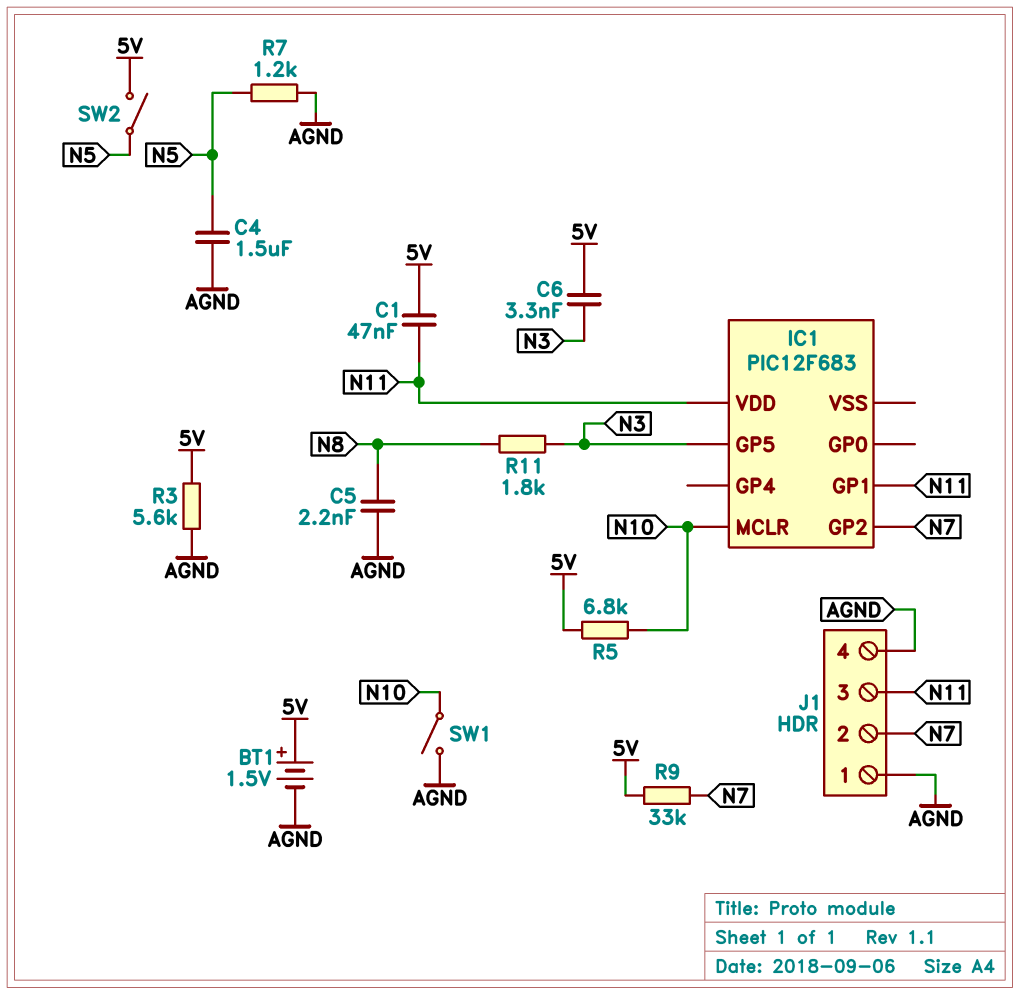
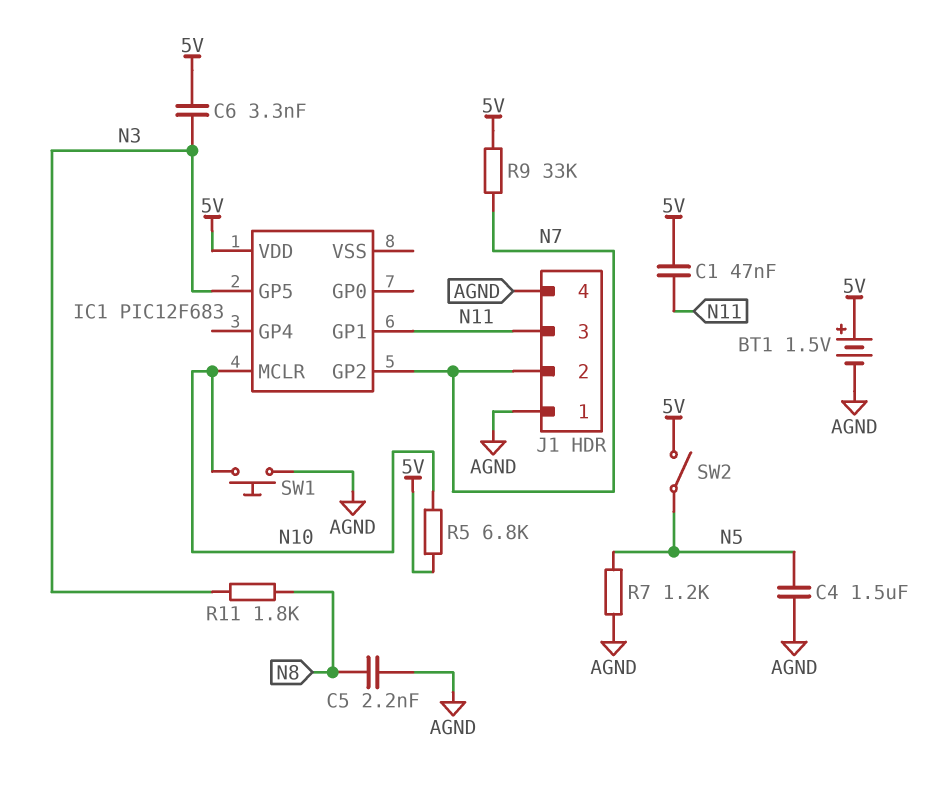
IC1 pin VDD: N11 -> 5V
R3: 5.6k (5V, AGND) -> none
SW1: switch (AGND, N10) -> button (AGND, N10)

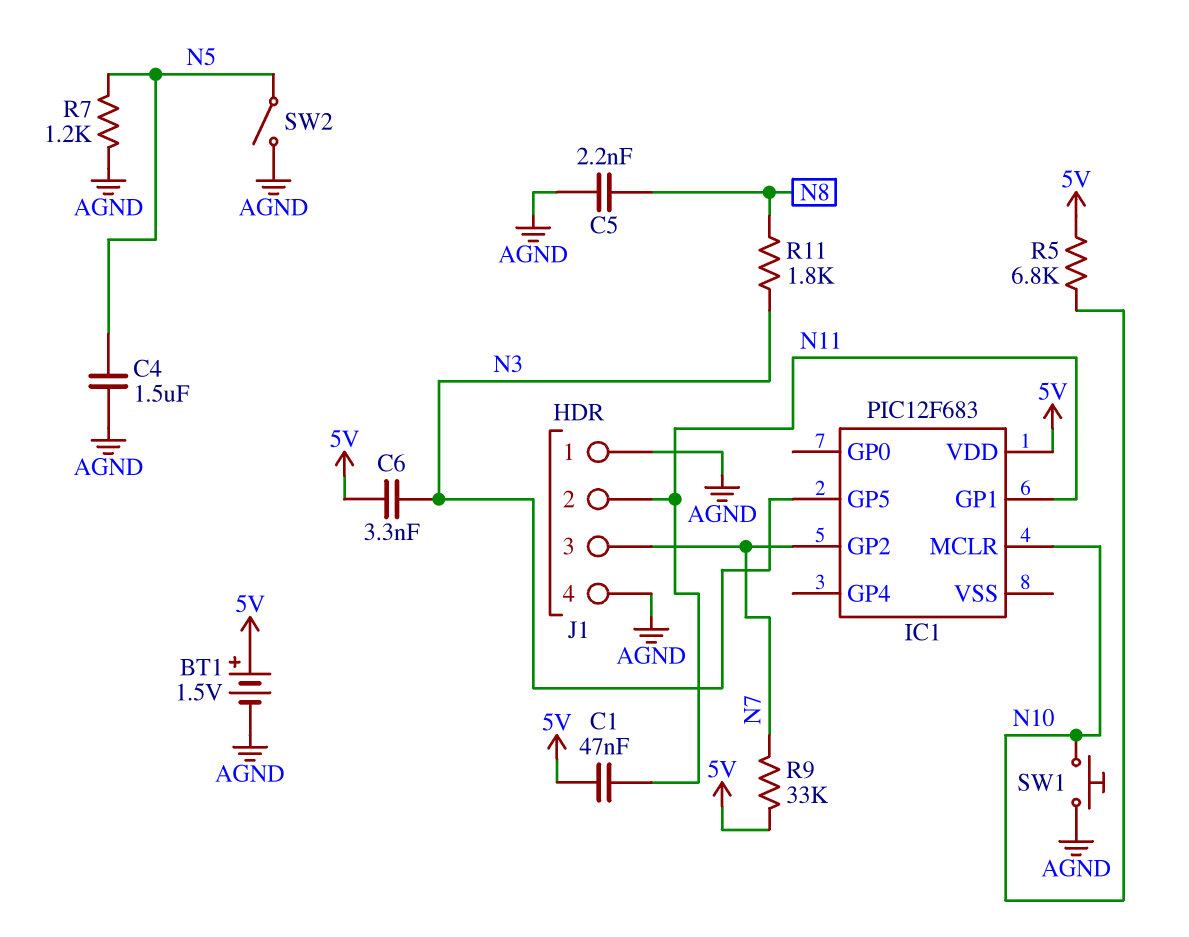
J1 pin 2: N7 -> N11
J1 pin 3: N11 -> N7
SW2: switch (5V, N5) -> switch (AGND, N5)

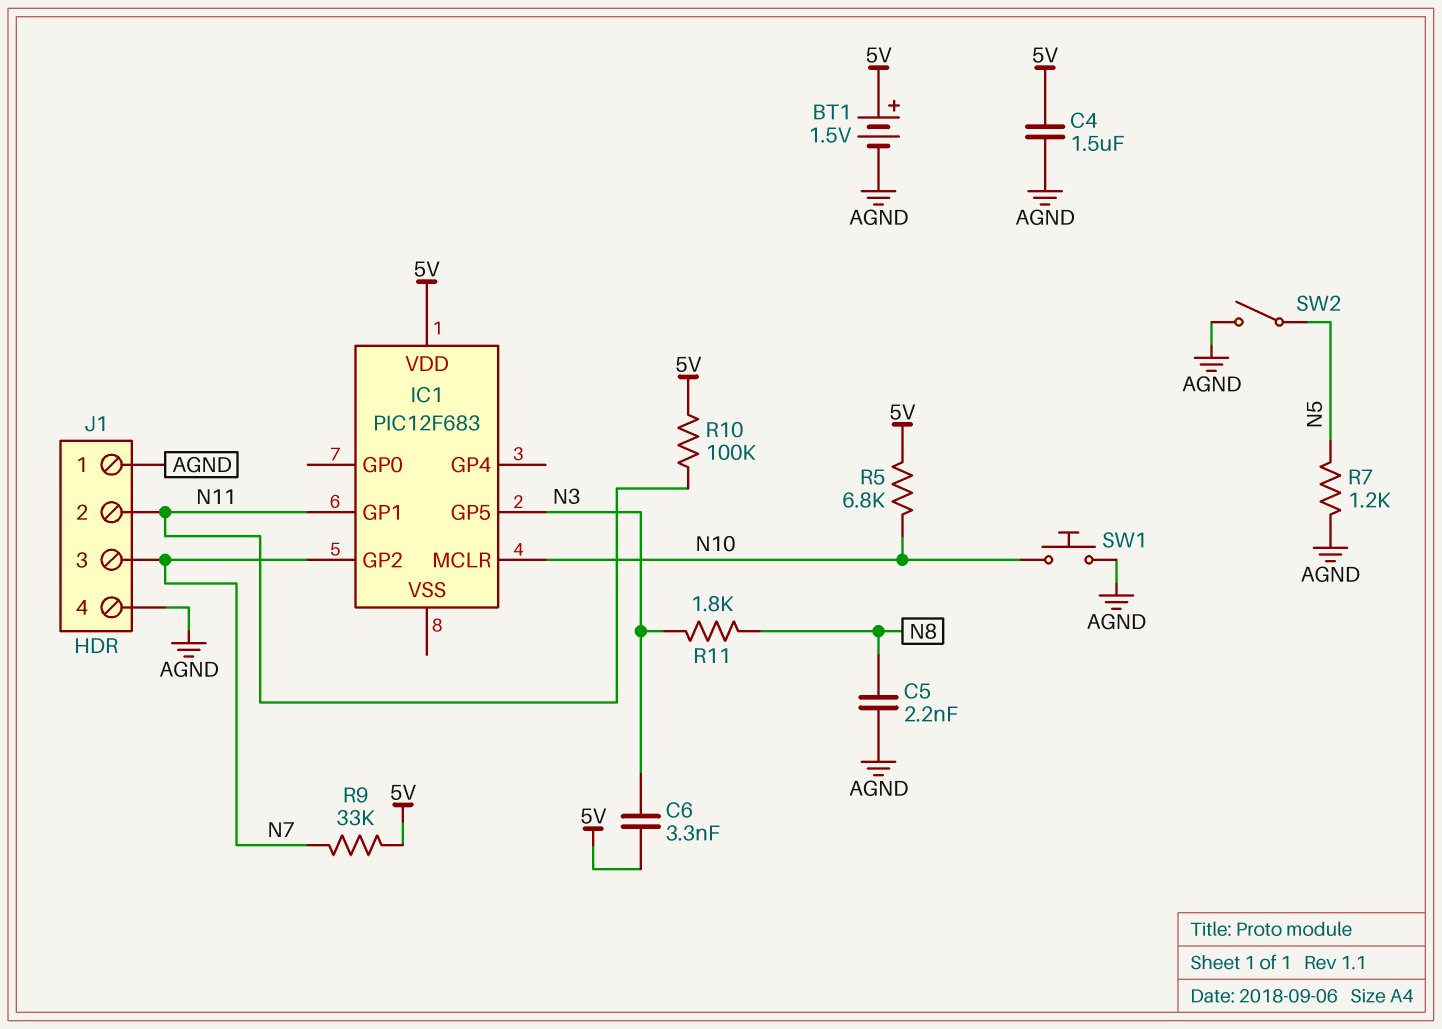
C1: 47nF (5V, N11) -> none
C4: 1.5uF (AGND, N5) -> 1.5uF (5V, AGND)
R10: none -> 100k (5V, N11)

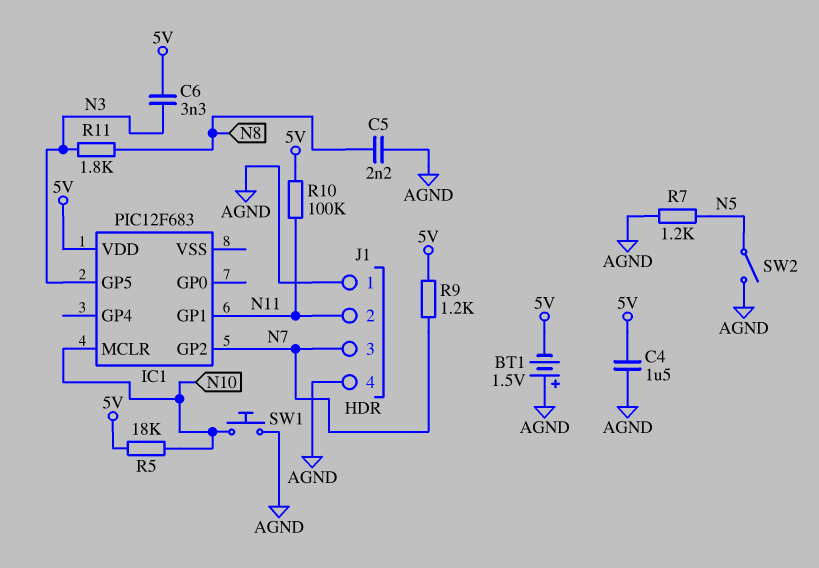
BT1: 1.5V (plus 5V, minus AGND) -> 1.5V (plus AGND, minus 5V)
R5: 6.8k (5V, N10) -> 18k (5V, N10)
R9: 33k (5V, N7) -> 1.2k (5V, N7)

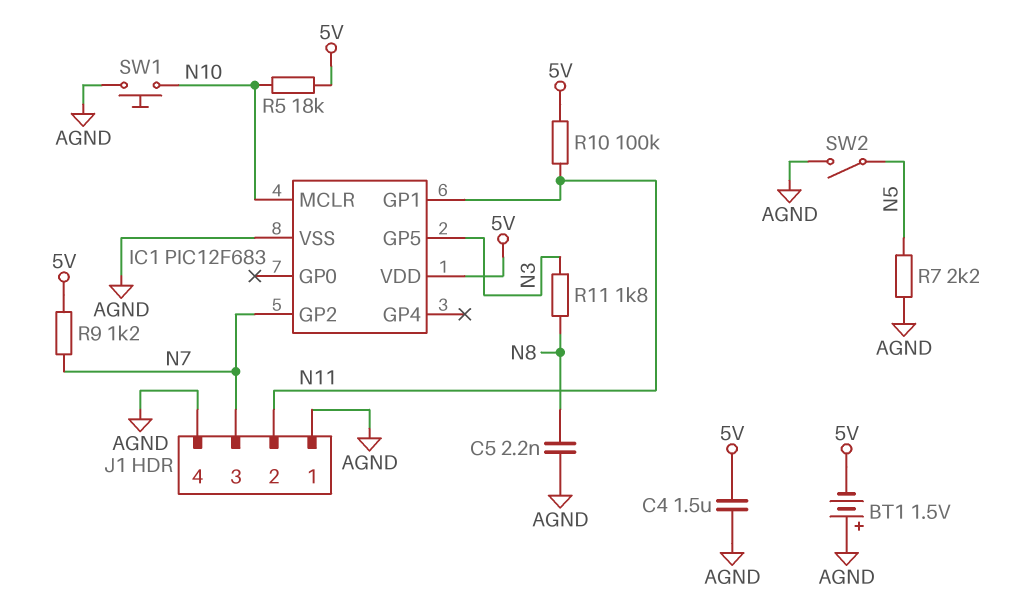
C6: 3.3nF (5V, N3) -> none
IC1 pin VSS: none -> AGND
R7: 1.2k (AGND, N5) -> 2.2k (AGND, N5)

